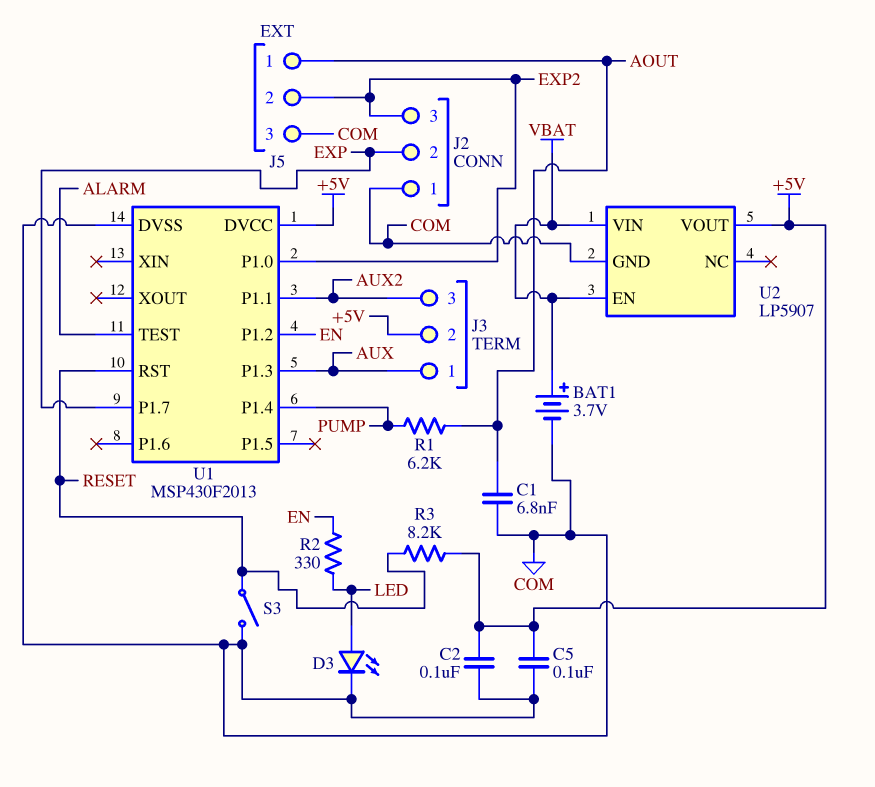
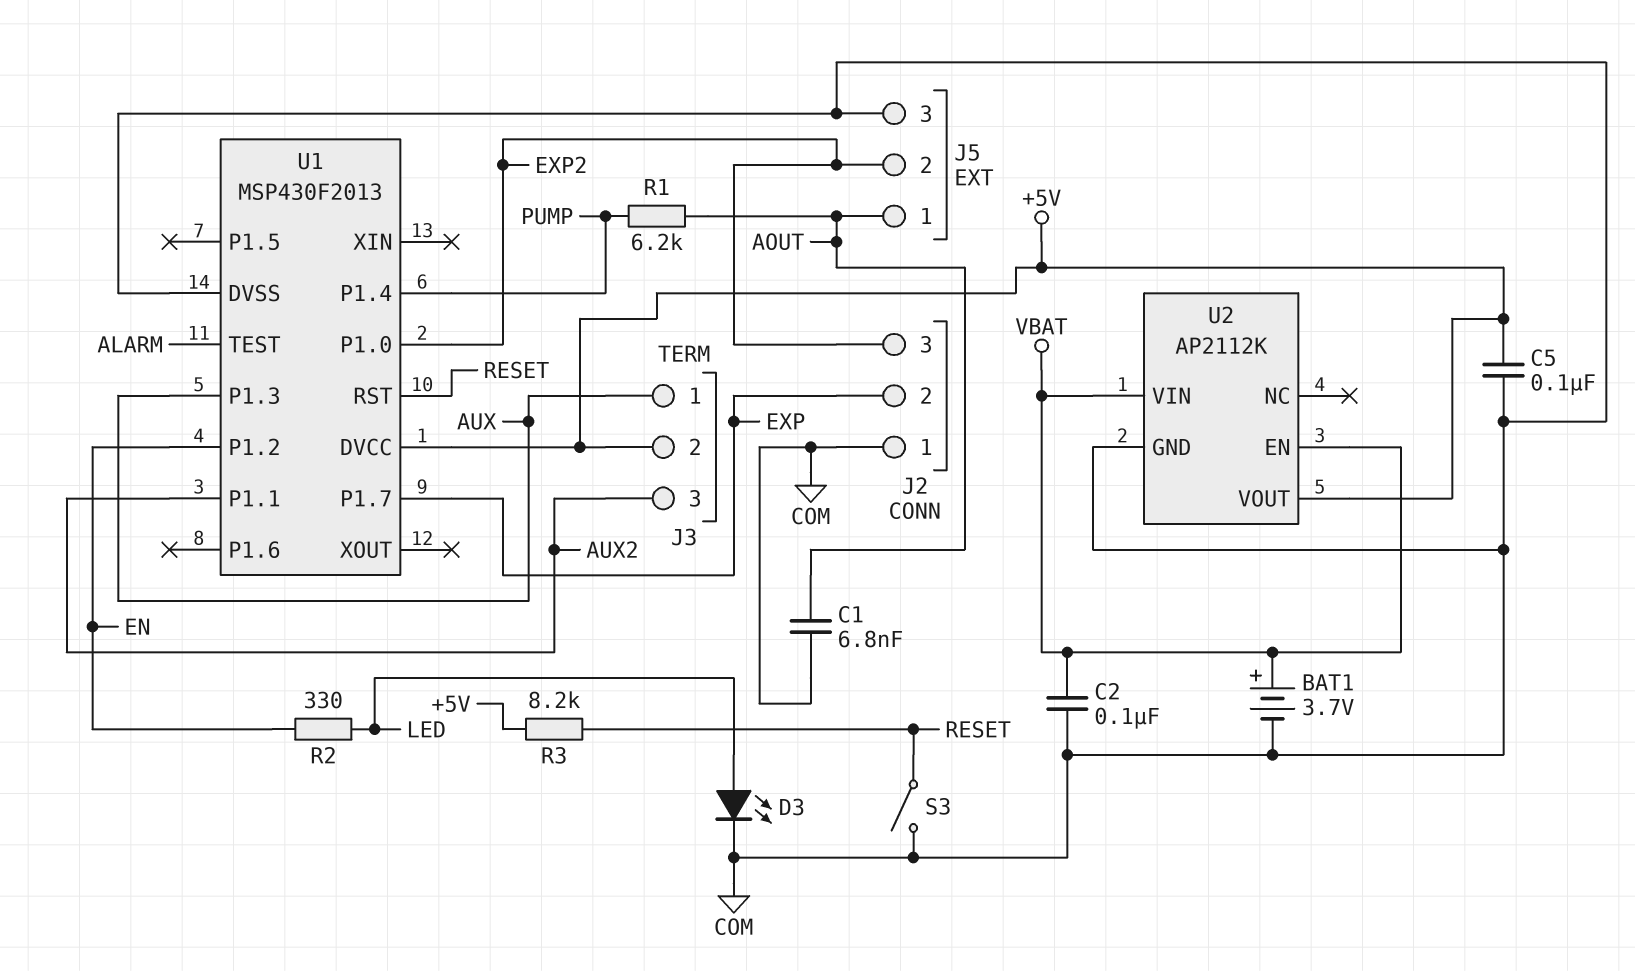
C2: 100nF (+5V, COM) -> 100nF (COM, VBAT)
U2: LP5907 -> AP2112K

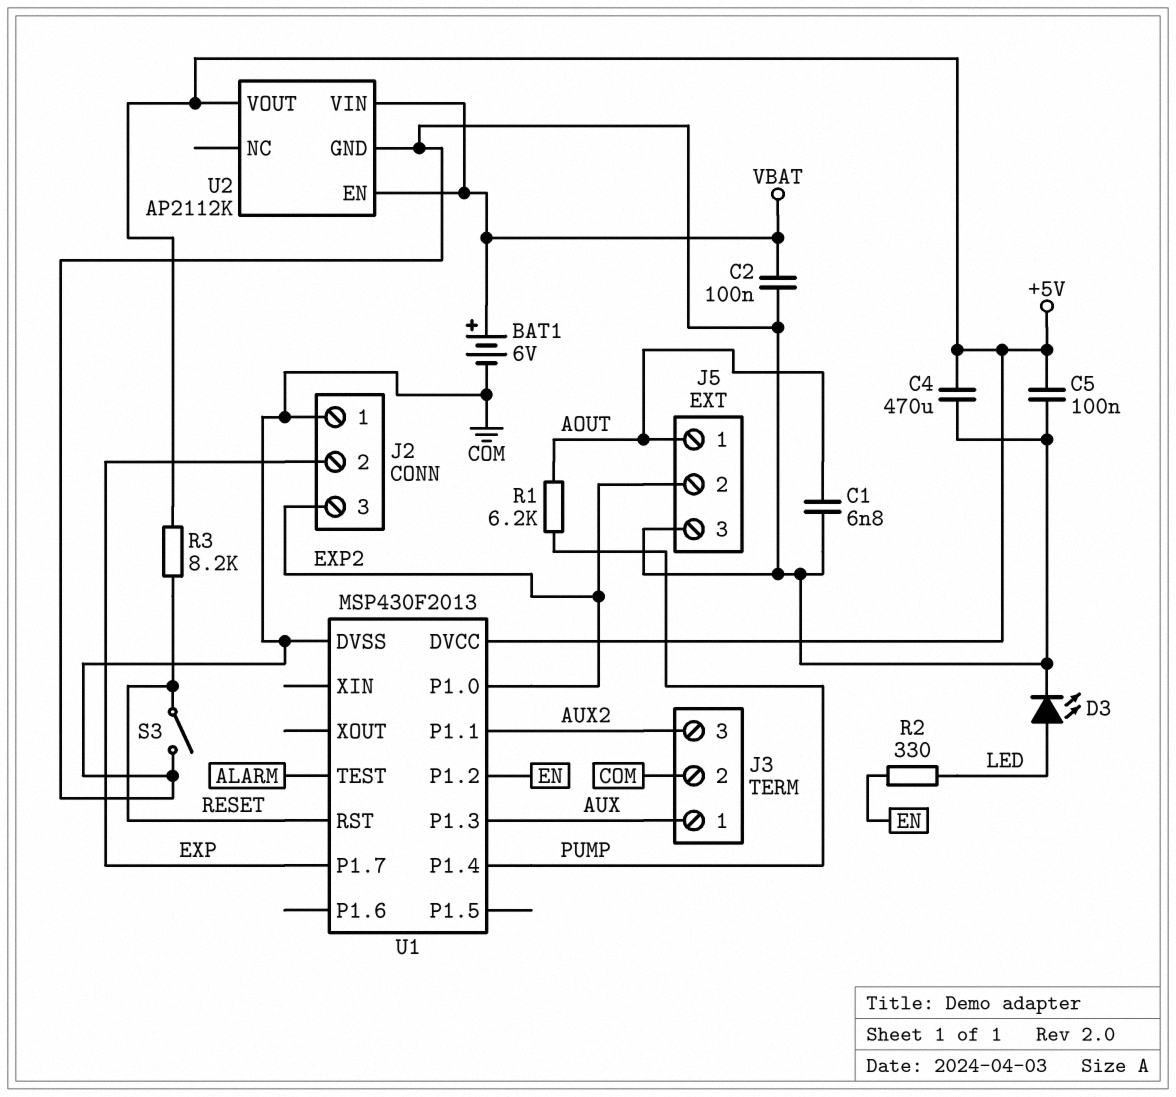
BAT1: 3.7V (plus VBAT, minus COM) -> 6V (plus VBAT, minus COM)
C4: none -> 470uF (+5V, COM)
J3 pin 2: +5V -> COM

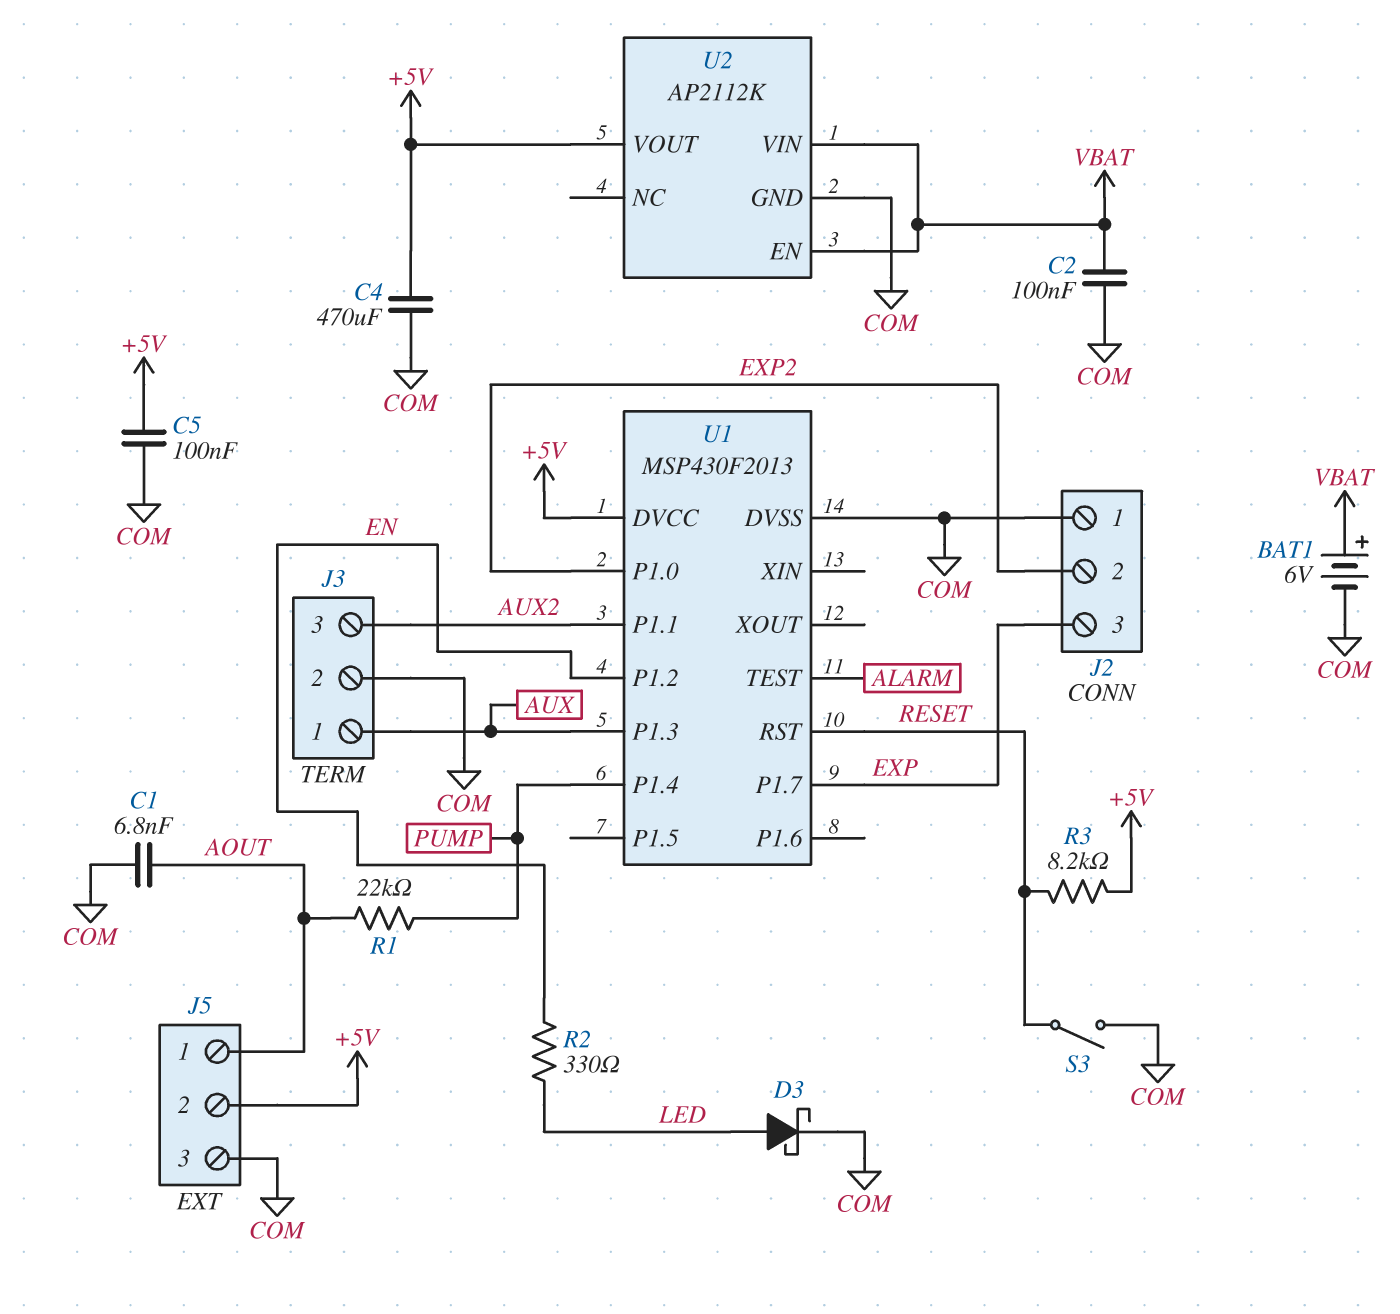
D3: LED (A LED, K COM) -> schottky (A LED, K COM)
J2 pin 2: EXP -> EXP2
J2 pin 3: EXP2 -> EXP
J5 pin 2: EXP2 -> +5V
R1: 6.2k (AOUT, PUMP) -> 22k (AOUT, PUMP)

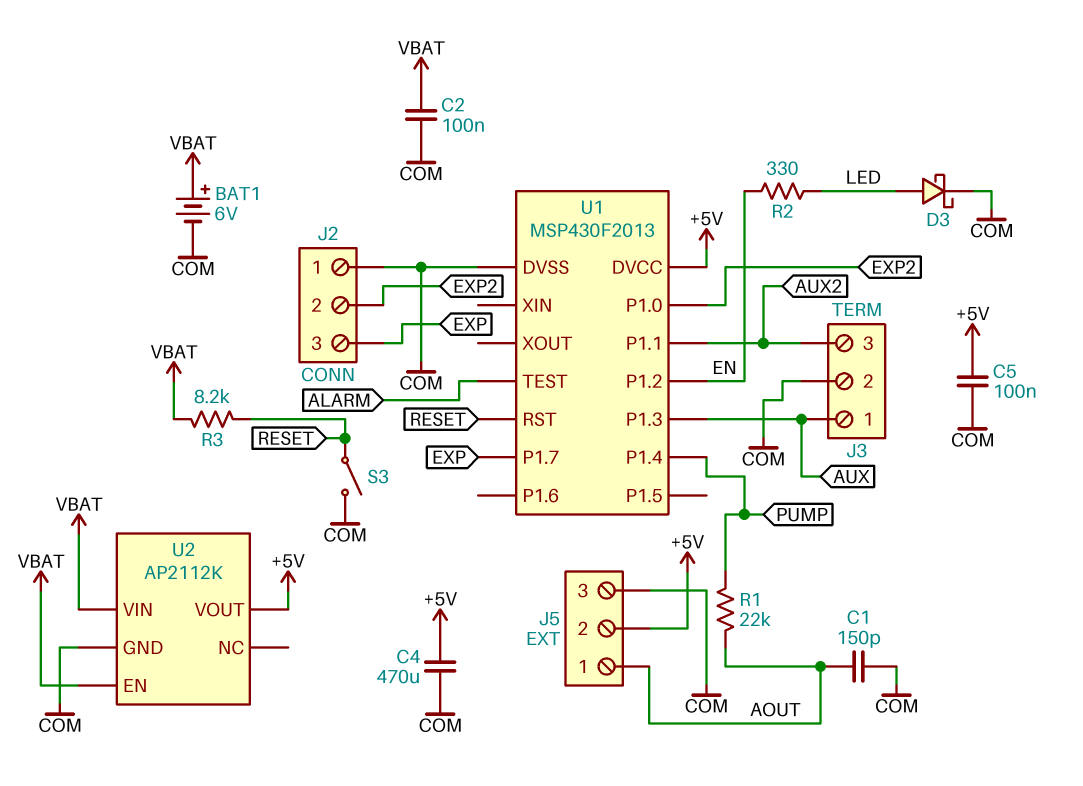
C1: 6.8nF (AOUT, COM) -> 150pF (AOUT, COM)
R3: 8.2k (+5V, RESET) -> 8.2k (RESET, VBAT)

